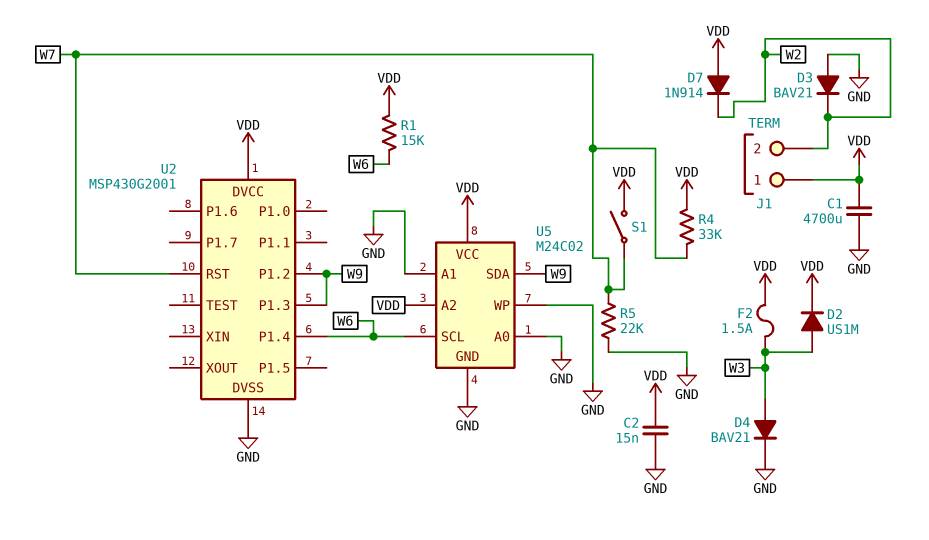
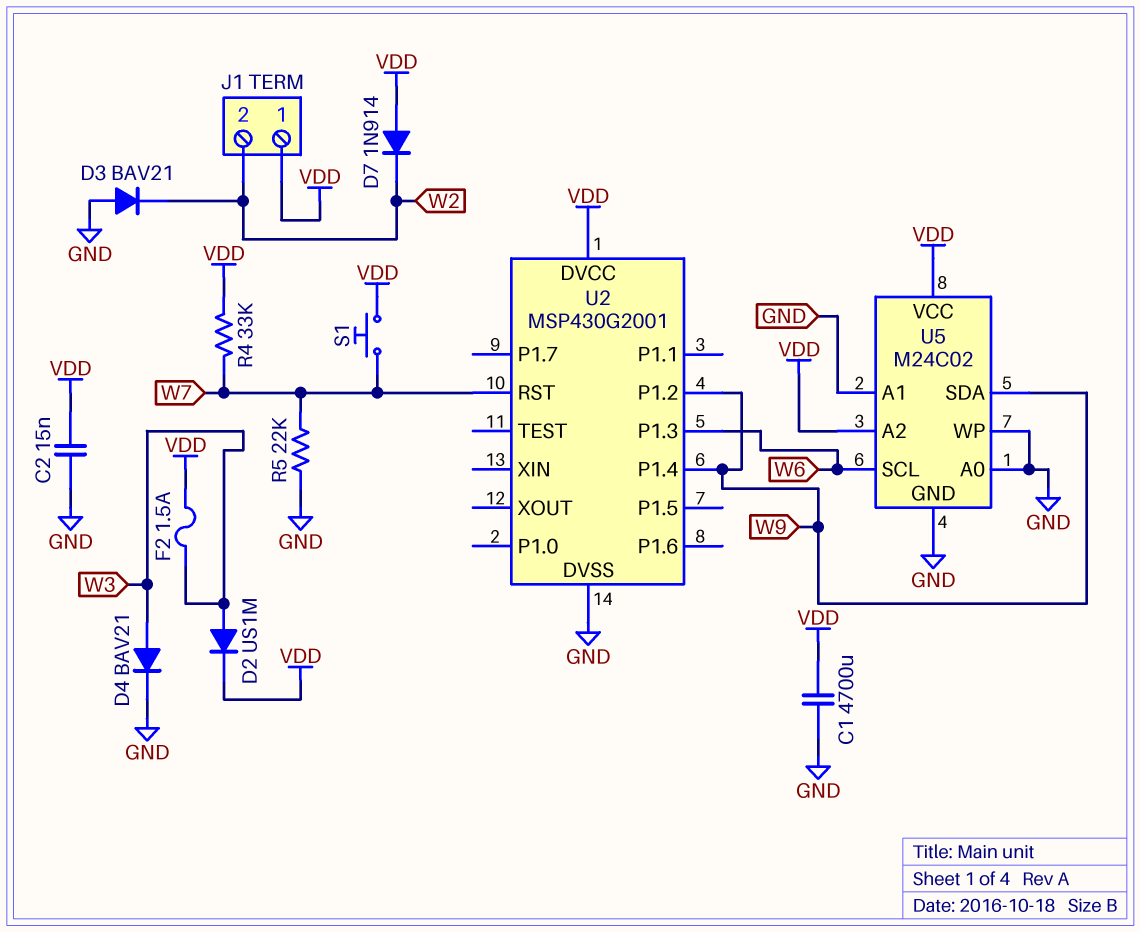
R1: 15k (VDD, W6) -> none
S1: switch (VDD, W7) -> button (VDD, W7)
U2 pin P1.3: W9 -> W6
U2 pin P1.4: W6 -> W9

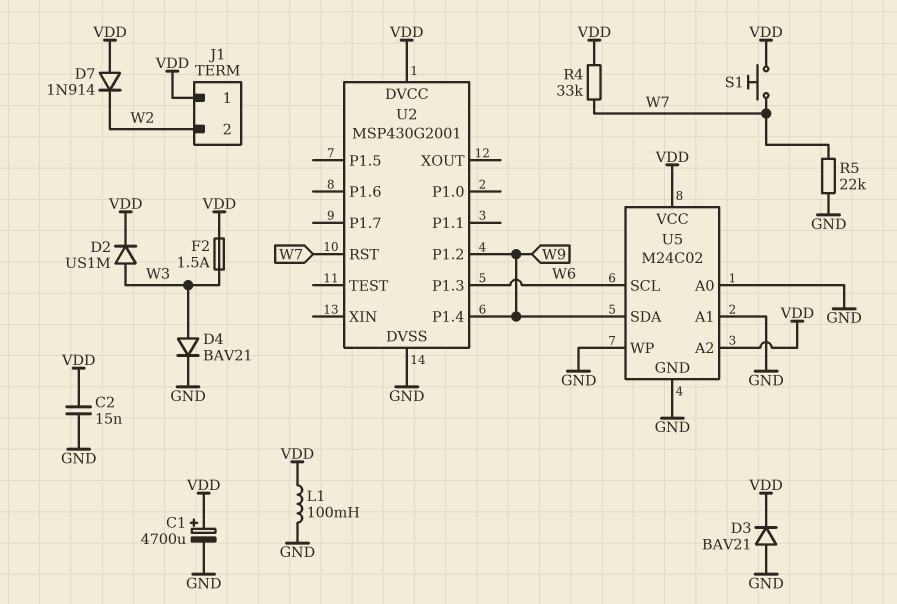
C1: 4700uF (GND, VDD) -> 4700uF (plus VDD, minus GND)
D3: diode BAV21 (A GND, K W2) -> diode BAV21 (A GND, K VDD)
L1: none -> 100mH (GND, VDD)

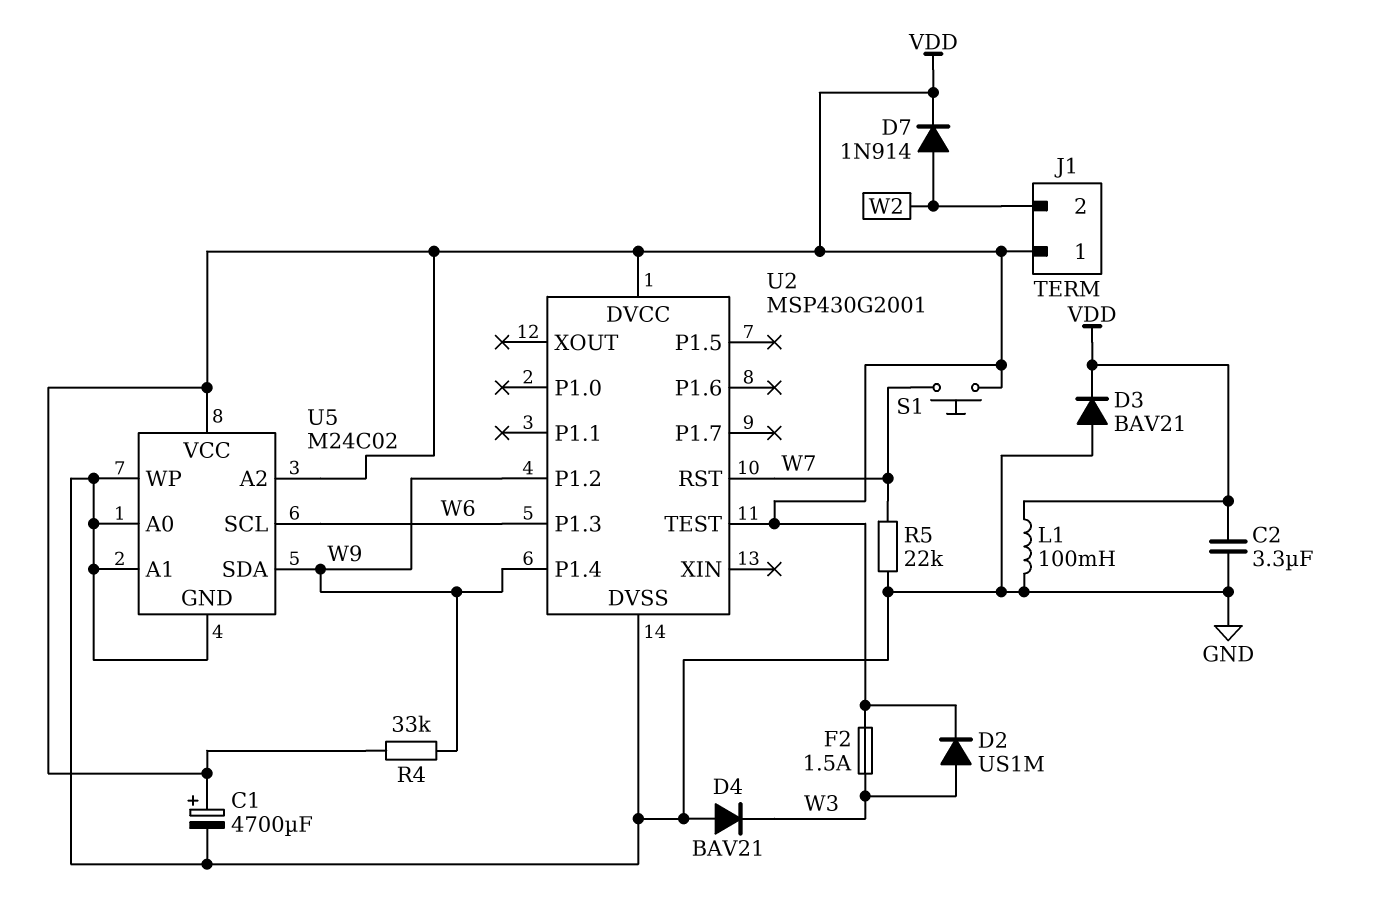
C2: 15nF (GND, VDD) -> 3.3uF (GND, VDD)
D4: diode BAV21 (A W3, K GND) -> diode BAV21 (A GND, K W3)
D7: diode 1N914 (A VDD, K W2) -> diode 1N914 (A W2, K VDD)
R4: 33k (VDD, W7) -> 33k (VDD, W9)
U2 pin TEST: none -> VDD

